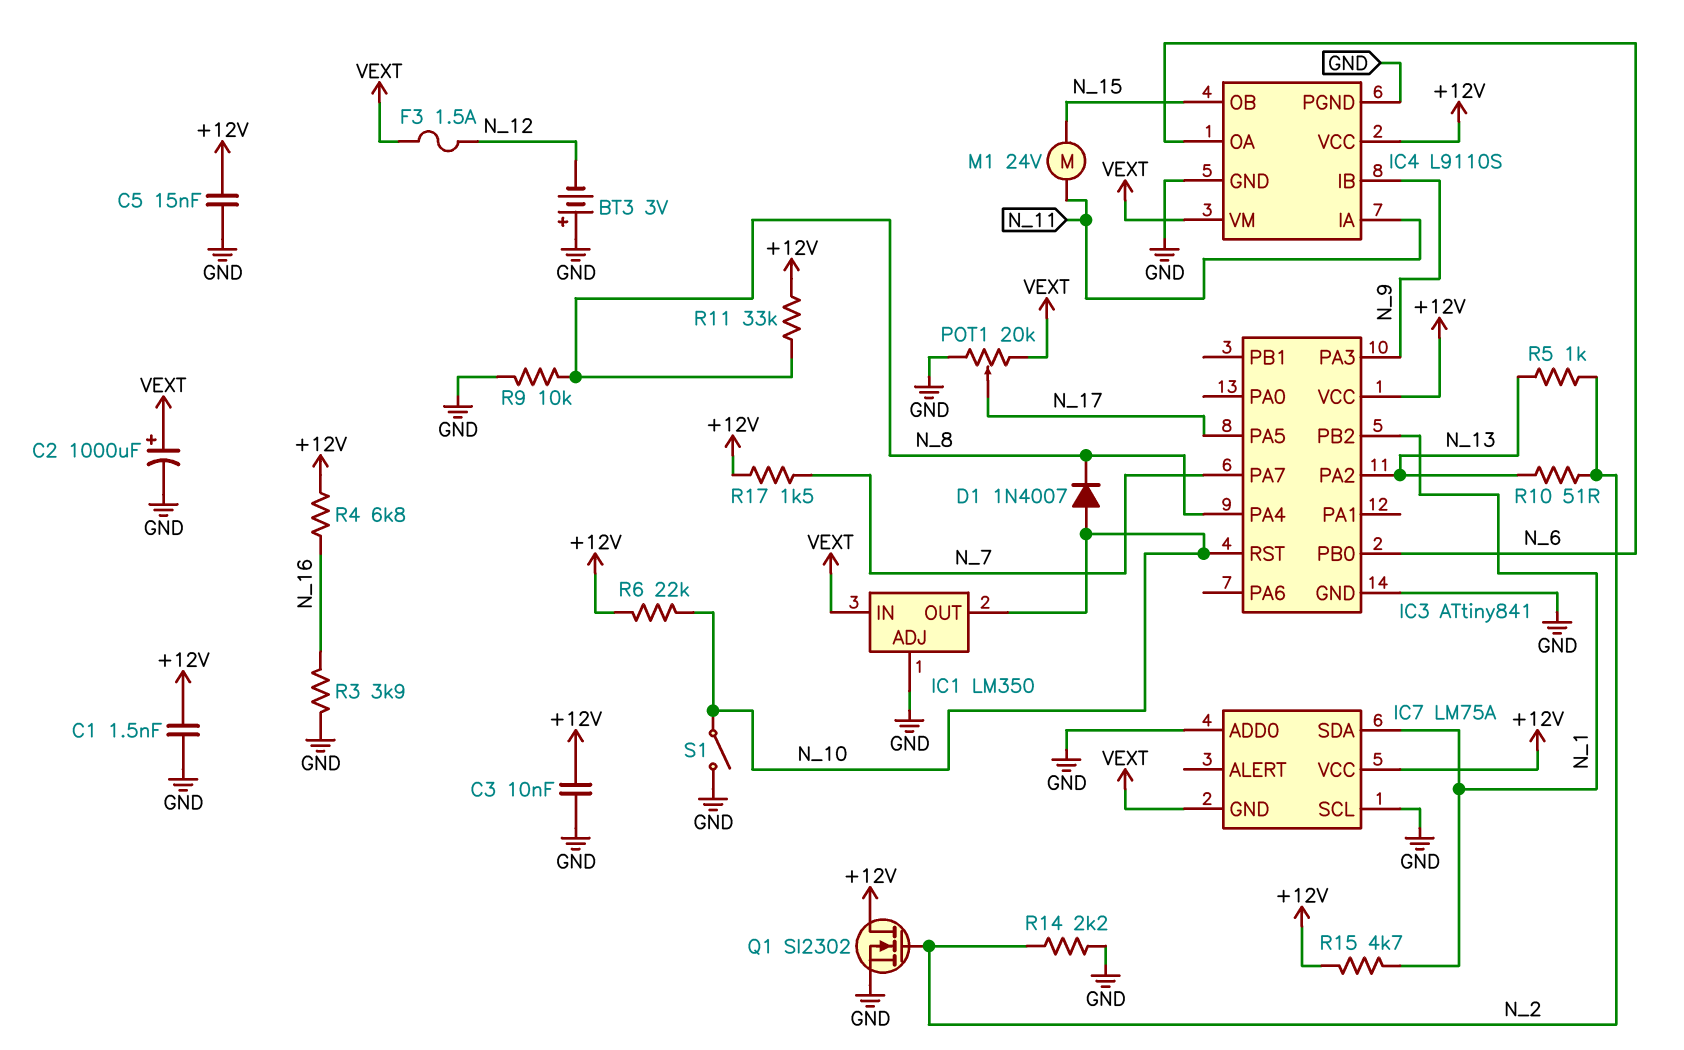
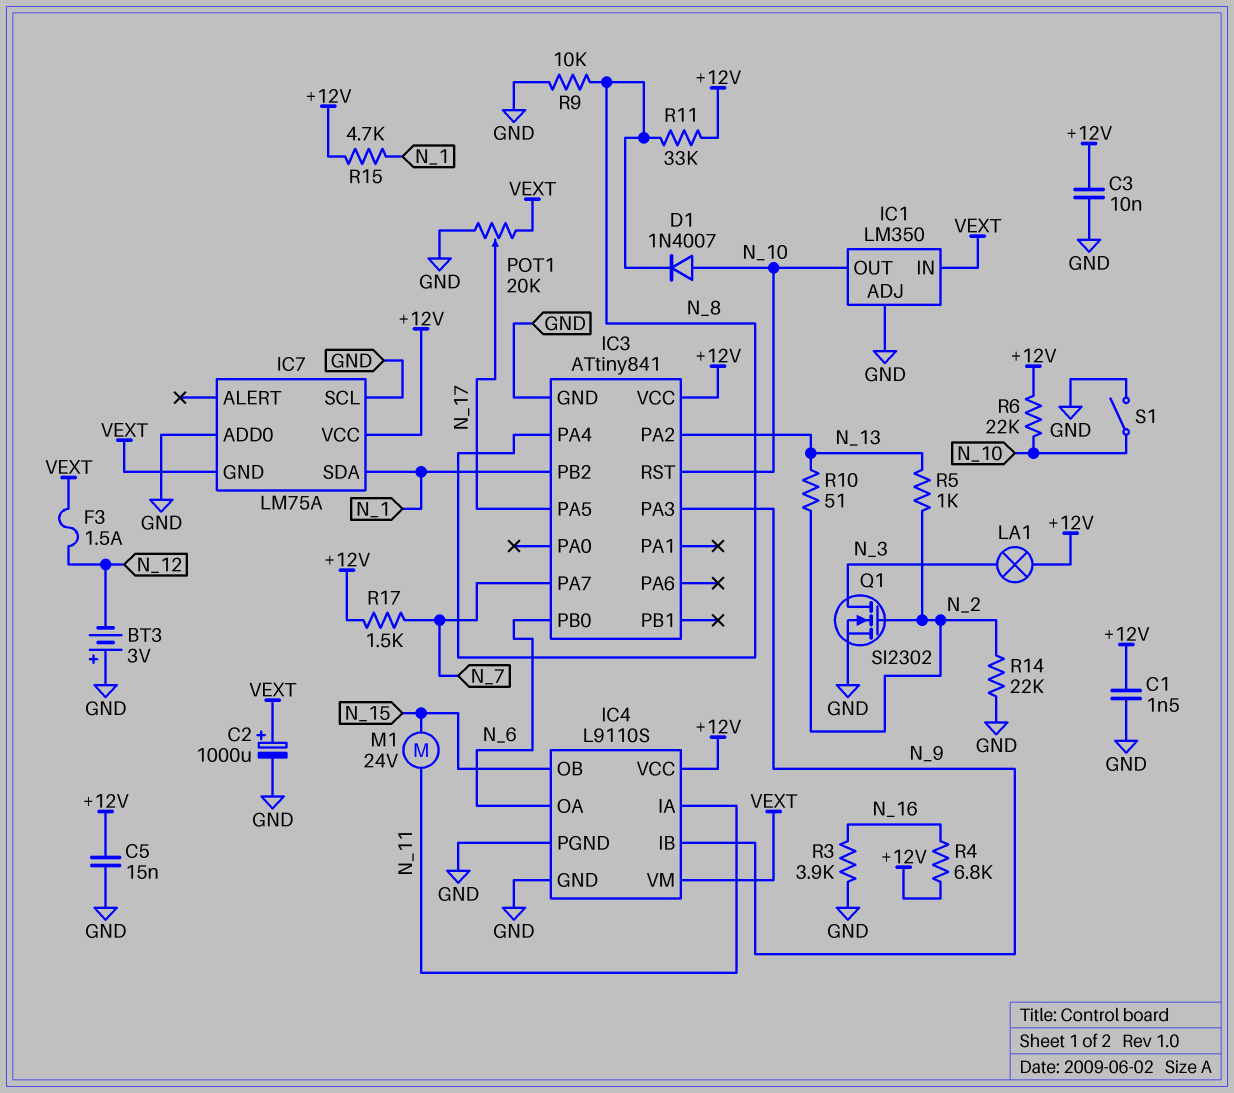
LA1: none -> lamp (+12V, N_3)
Q1: NMOS SI2302 (G N_2, D +12V, S GND) -> NMOS SI2302 (G N_2, D N_3, S GND)
R14: 2.2k (GND, N_2) -> 22k (GND, N_2)

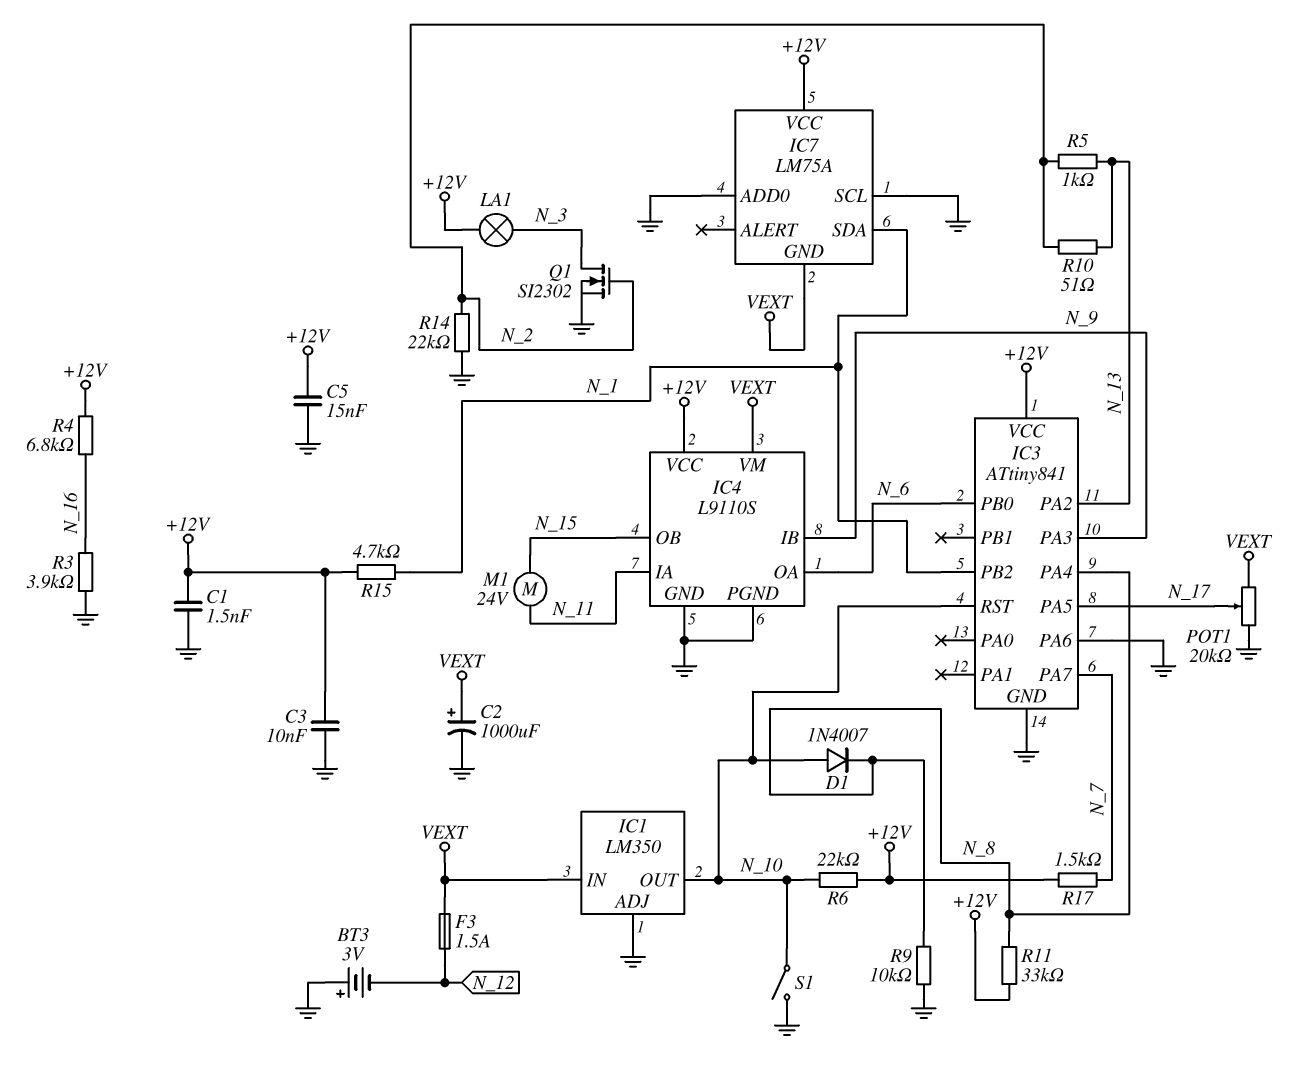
IC3 pin PA6: none -> GND

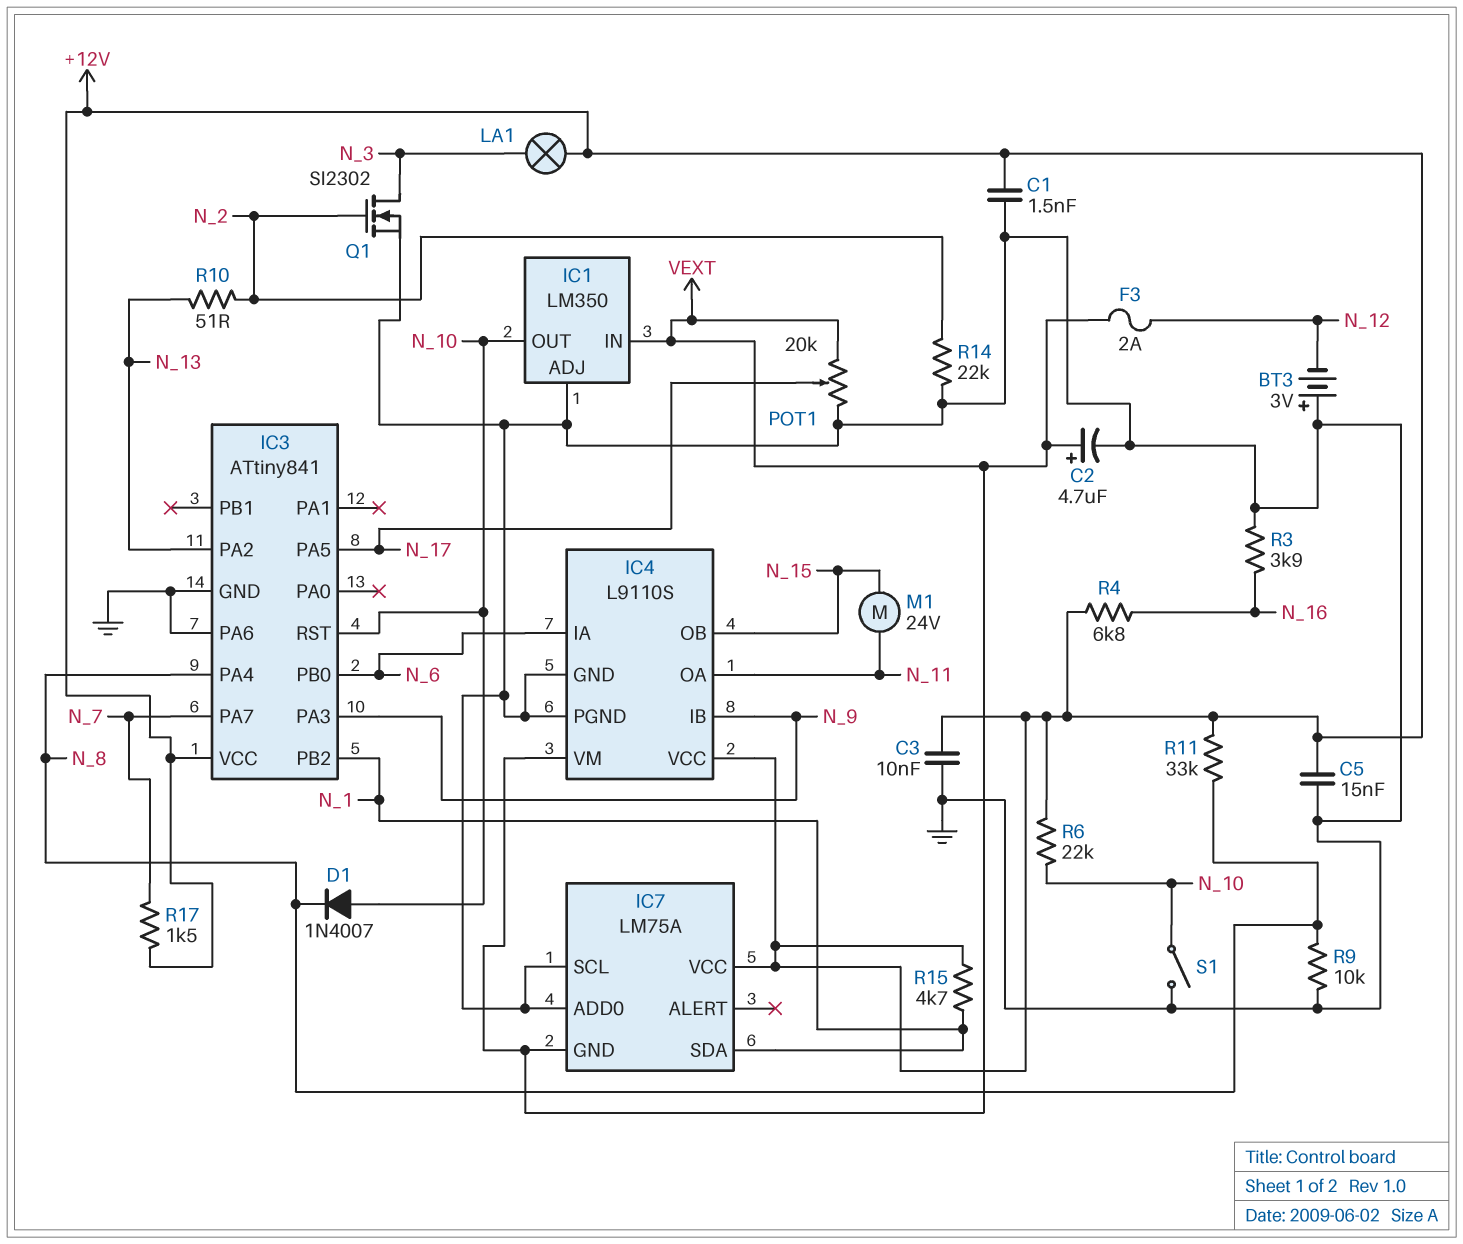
C2: 1000uF (plus VEXT, minus GND) -> 4.7uF (plus VEXT, minus GND)
F3: 1.5A (N_12, VEXT) -> 2A (N_12, VEXT)
IC4 pin IA: N_11 -> N_6
IC4 pin OA: N_6 -> N_11
R5: 1k (N_2, N_13) -> none

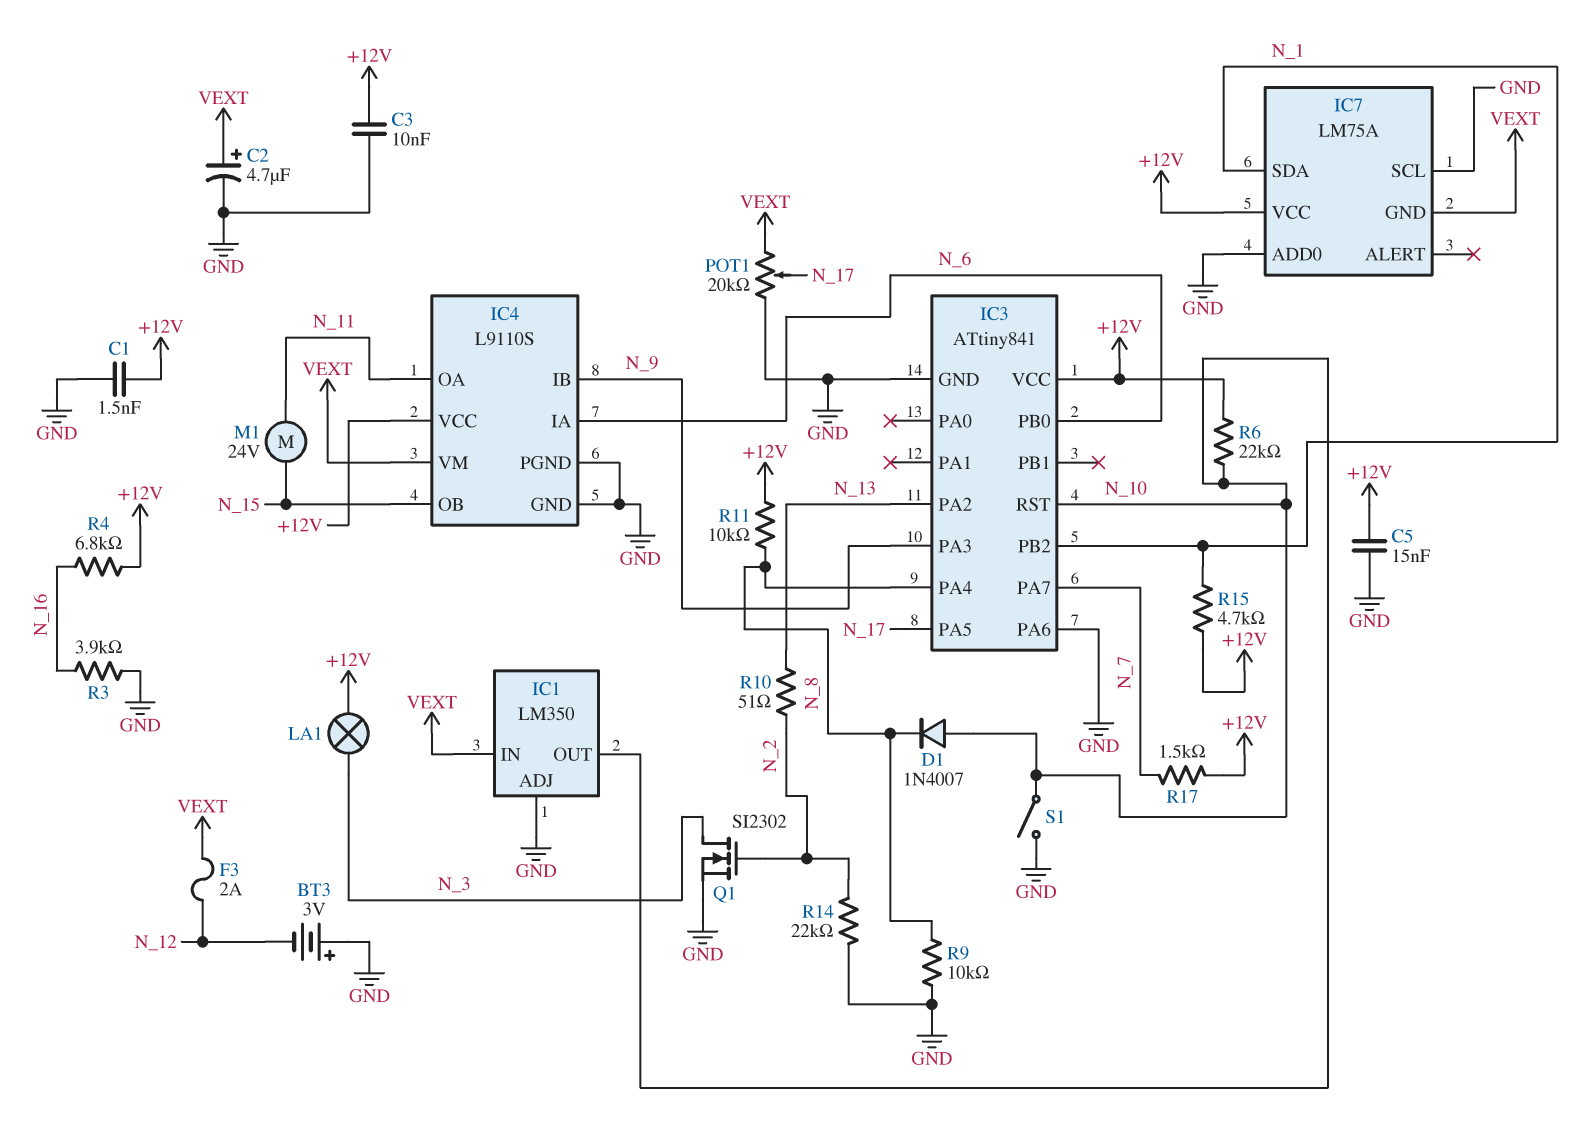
R11: 33k (+12V, N_8) -> 10k (+12V, N_8)

